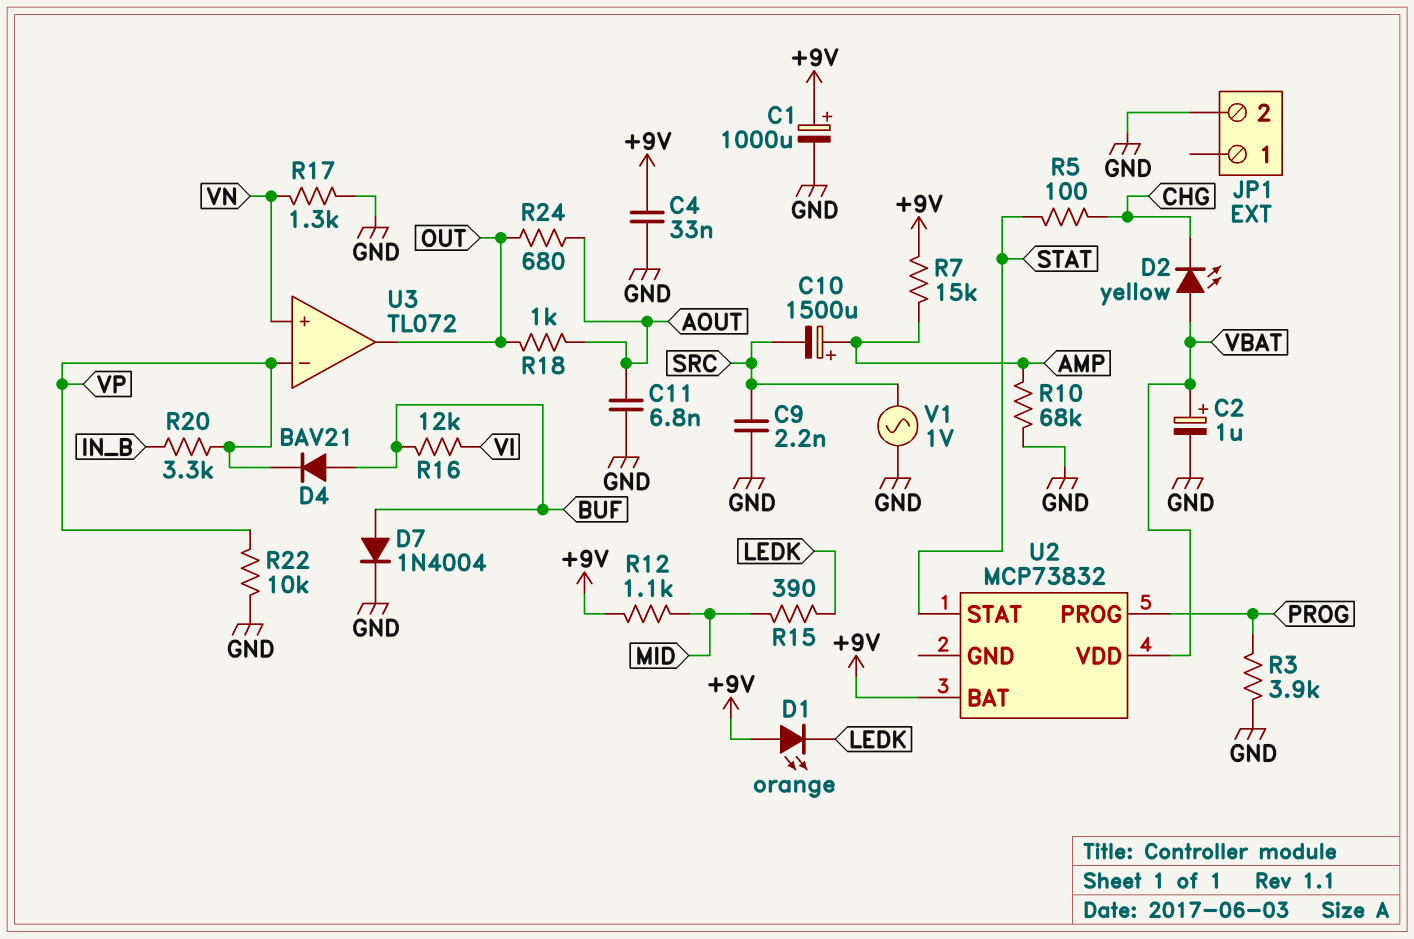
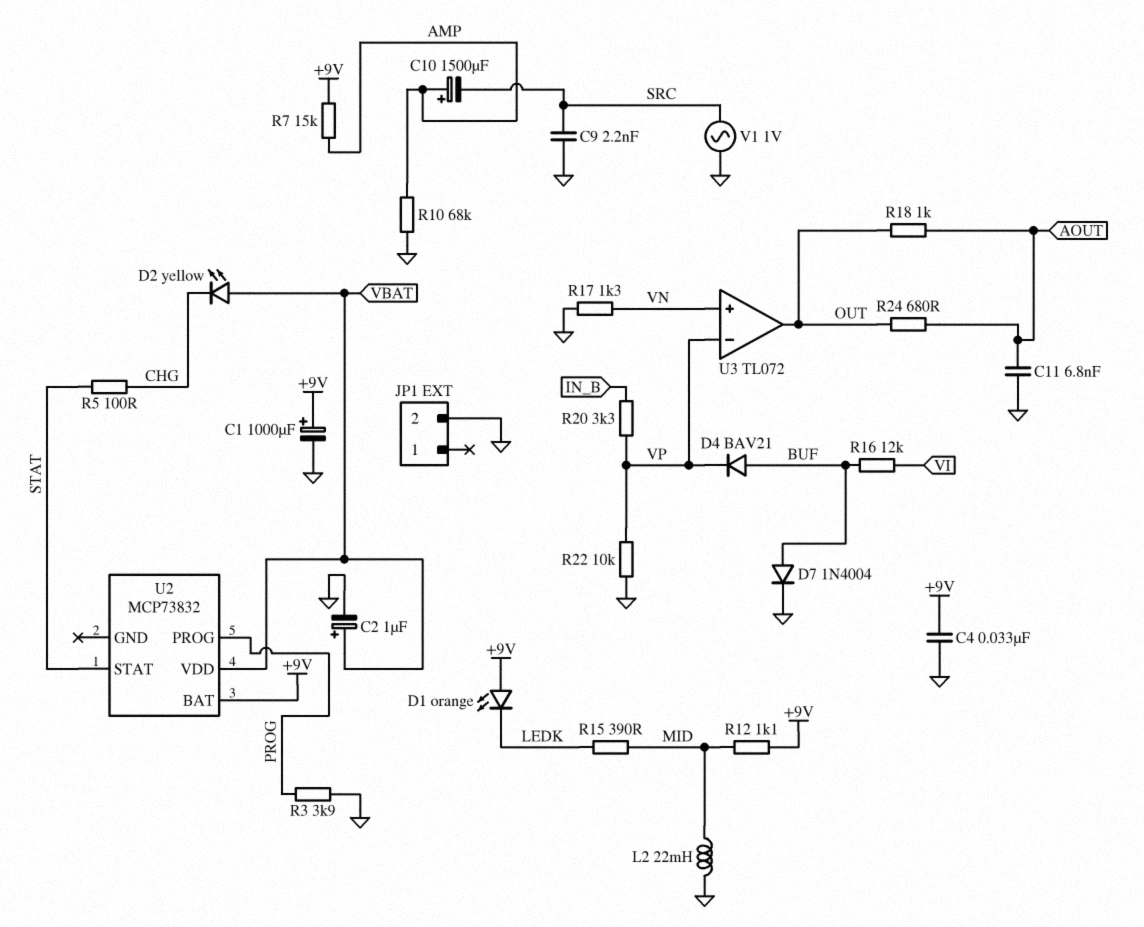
L2: none -> 22mH (GND, MID)

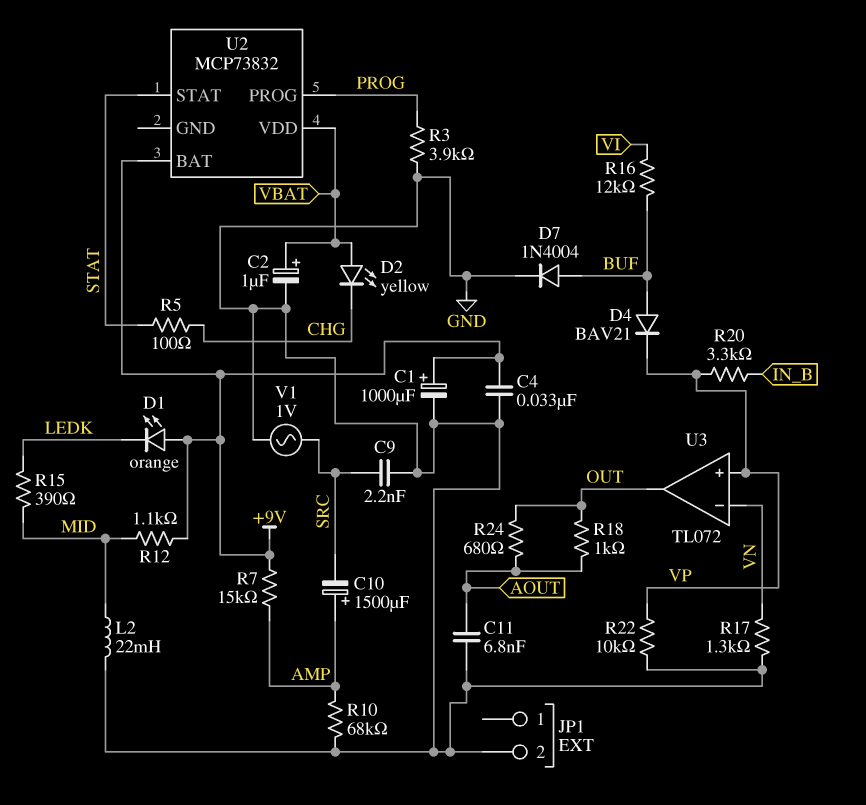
U3 pin in+: VN -> VP
U3 pin in-: VP -> VN

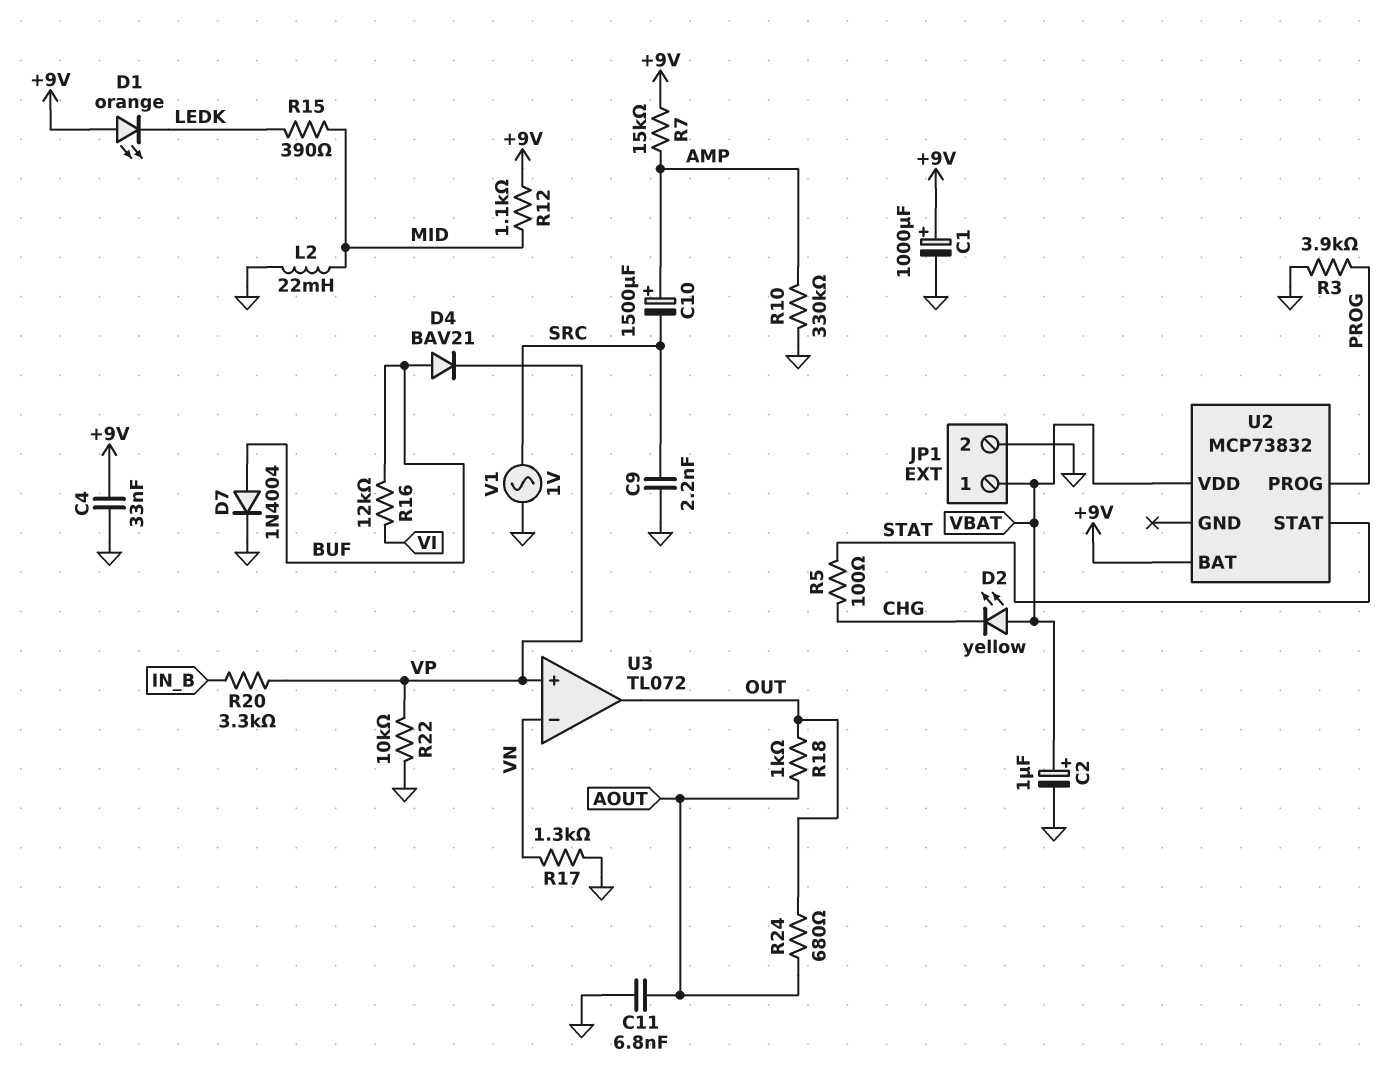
JP1 pin 1: none -> VBAT
R10: 68k (AMP, GND) -> 330k (AMP, GND)

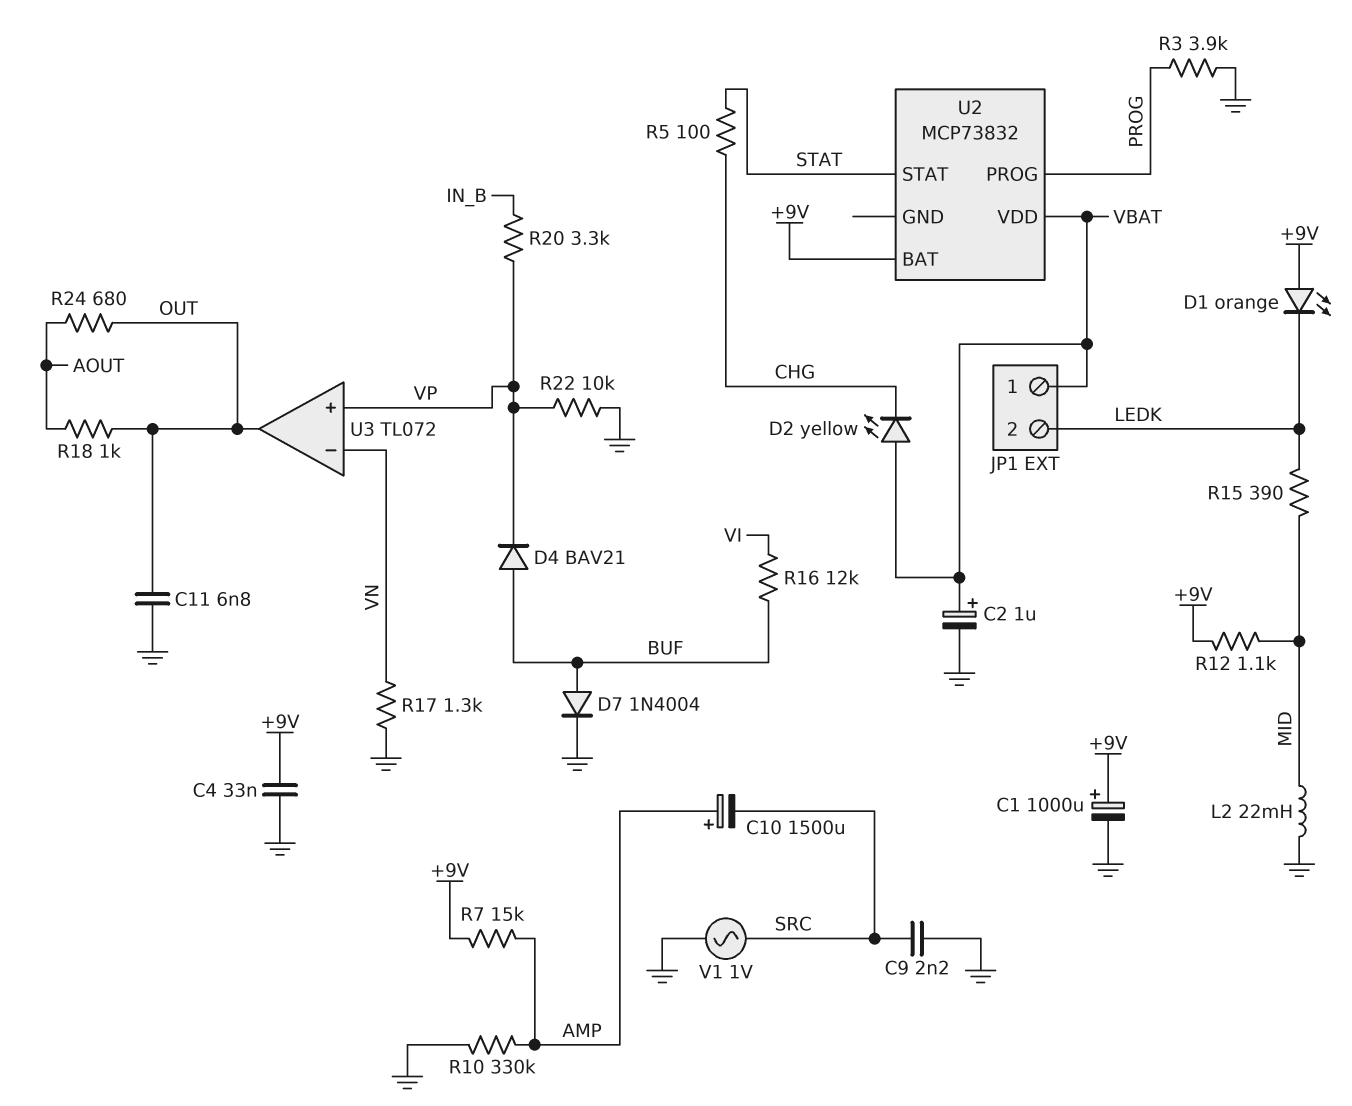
C11: 6.8nF (AOUT, GND) -> 6.8nF (GND, OUT)
JP1 pin 2: GND -> LEDK

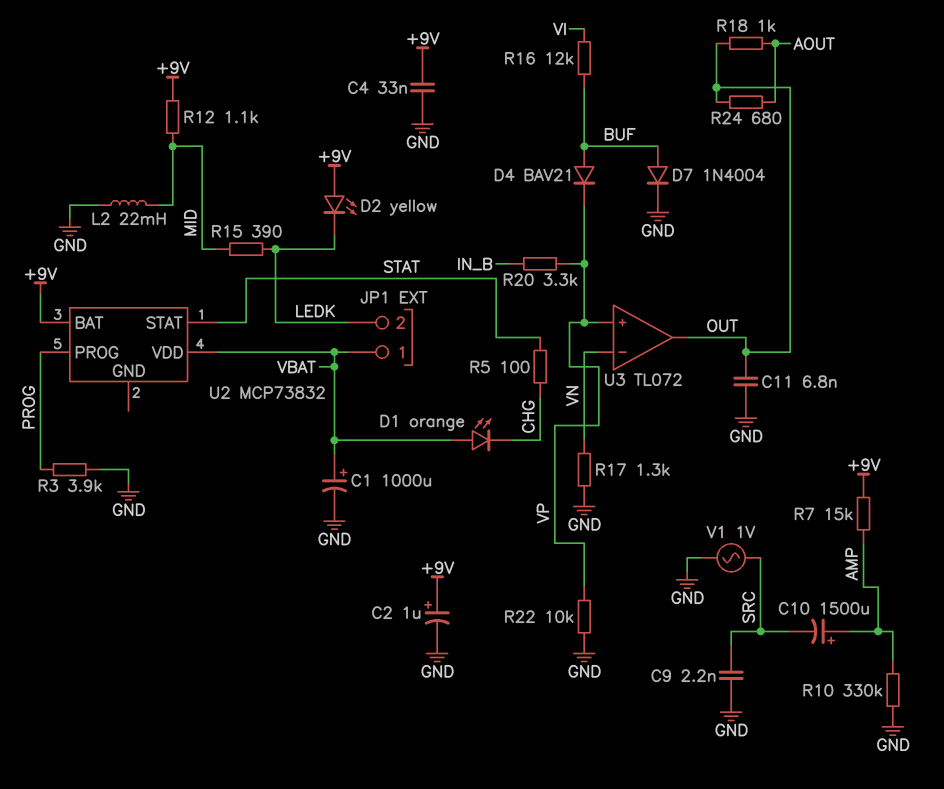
C1: 1000uF (plus +9V, minus GND) -> 1000uF (plus VBAT, minus GND)
C2: 1uF (plus VBAT, minus GND) -> 1uF (plus +9V, minus GND)
D1: LED orange (A +9V, K LEDK) -> LED orange (A VBAT, K CHG)
D2: LED yellow (A VBAT, K CHG) -> LED yellow (A +9V, K LEDK)

